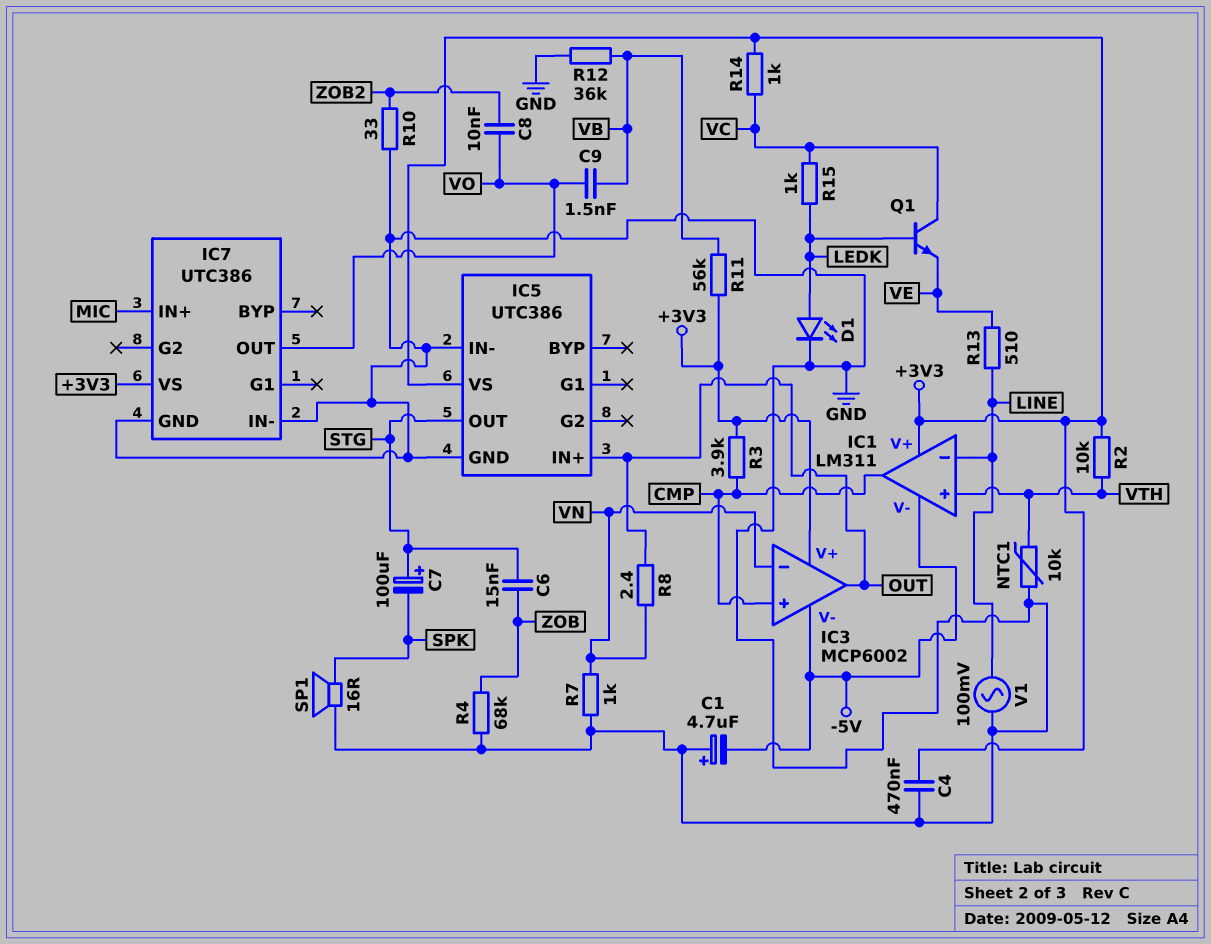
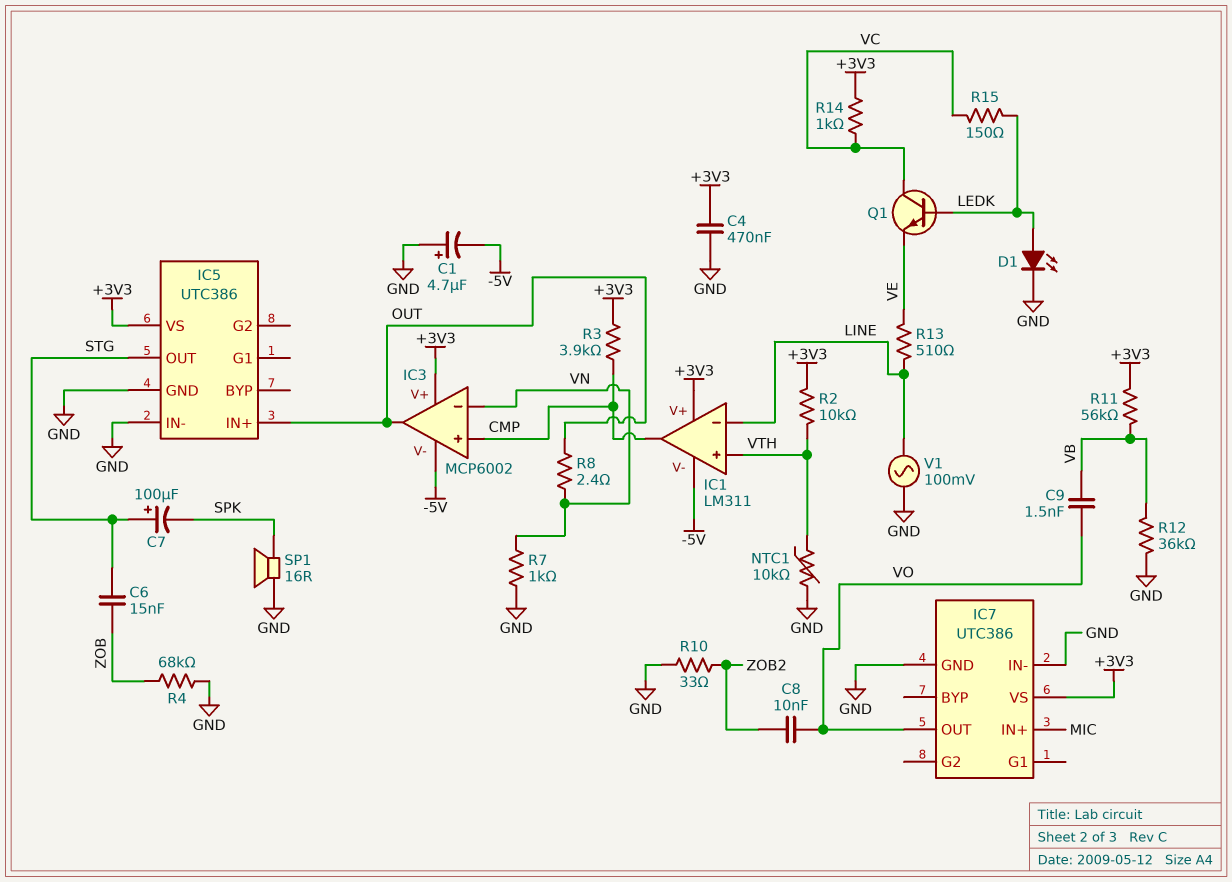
R15: 1k (LEDK, VC) -> 150 (LEDK, VC)

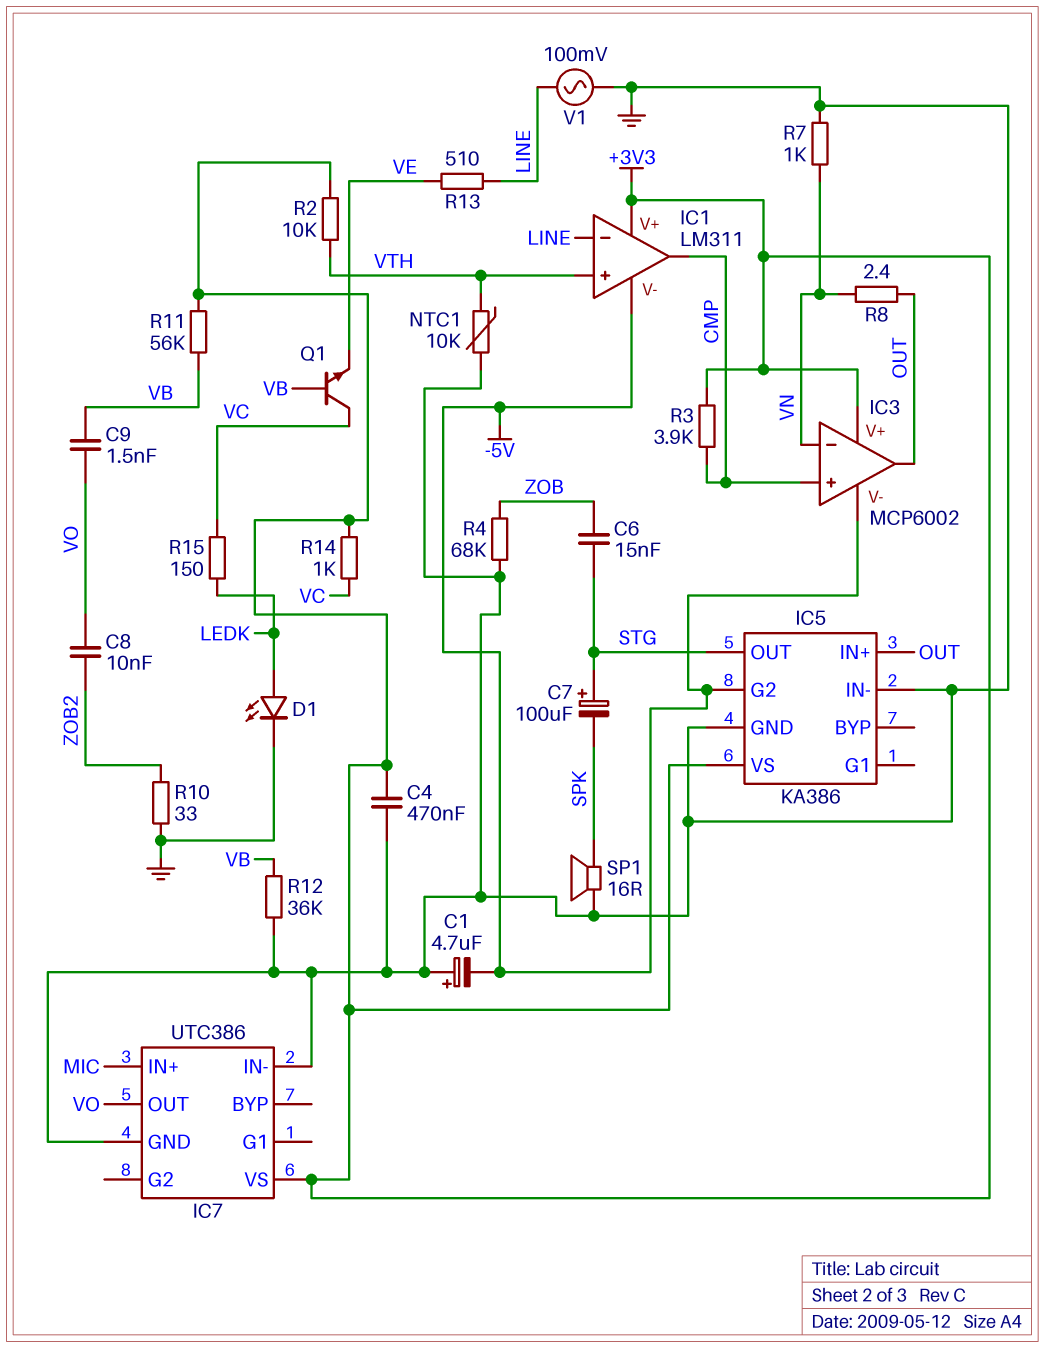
IC5: UTC386 -> KA386
IC5 pin G2: none -> -5V
Q1: NPN (B LEDK, C VC, E VE) -> NPN (B VB, C VC, E VE)

